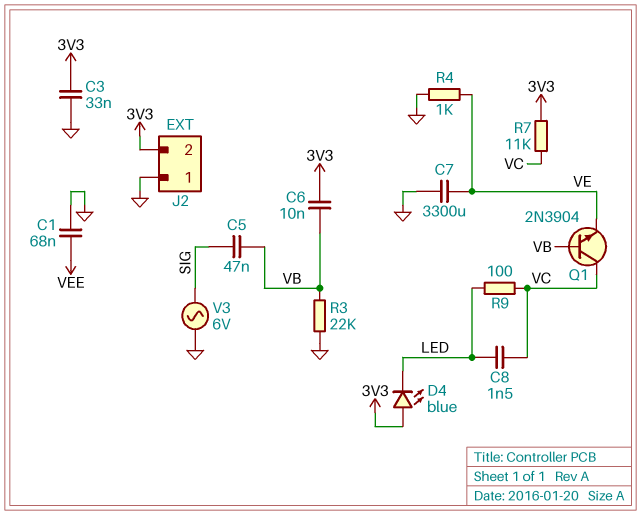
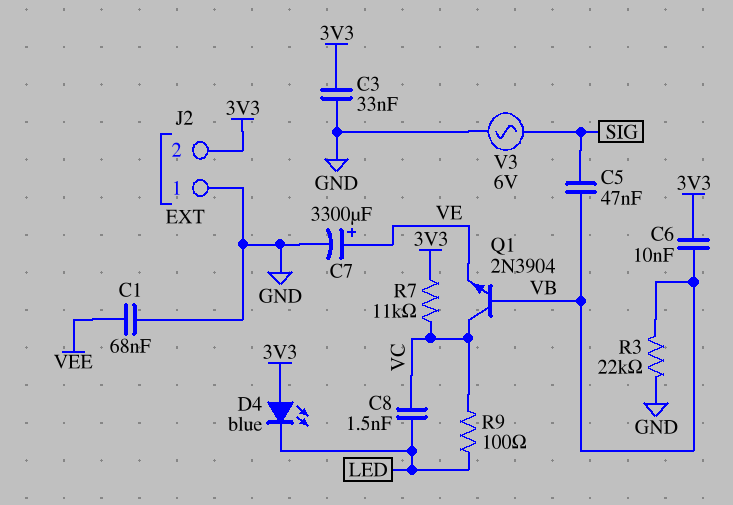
C7: 3300uF (GND, VE) -> 3300uF (plus VE, minus GND)
R4: 1k (GND, VE) -> none

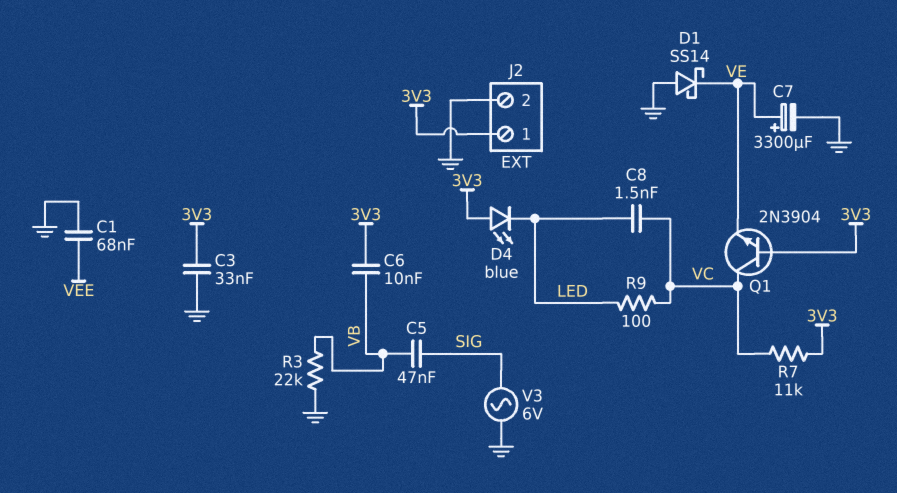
D1: none -> schottky SS14 (A GND, K VE)
J2 pin 1: GND -> 3V3
J2 pin 2: 3V3 -> GND
Q1: NPN 2N3904 (B VB, C VC, E VE) -> NPN 2N3904 (B 3V3, C VC, E VE)

